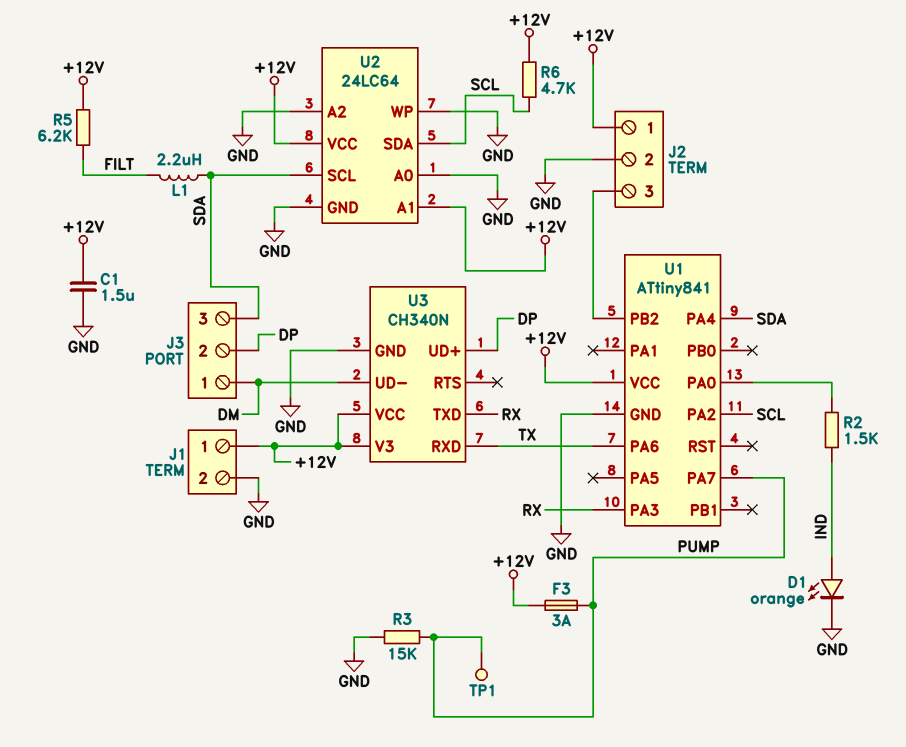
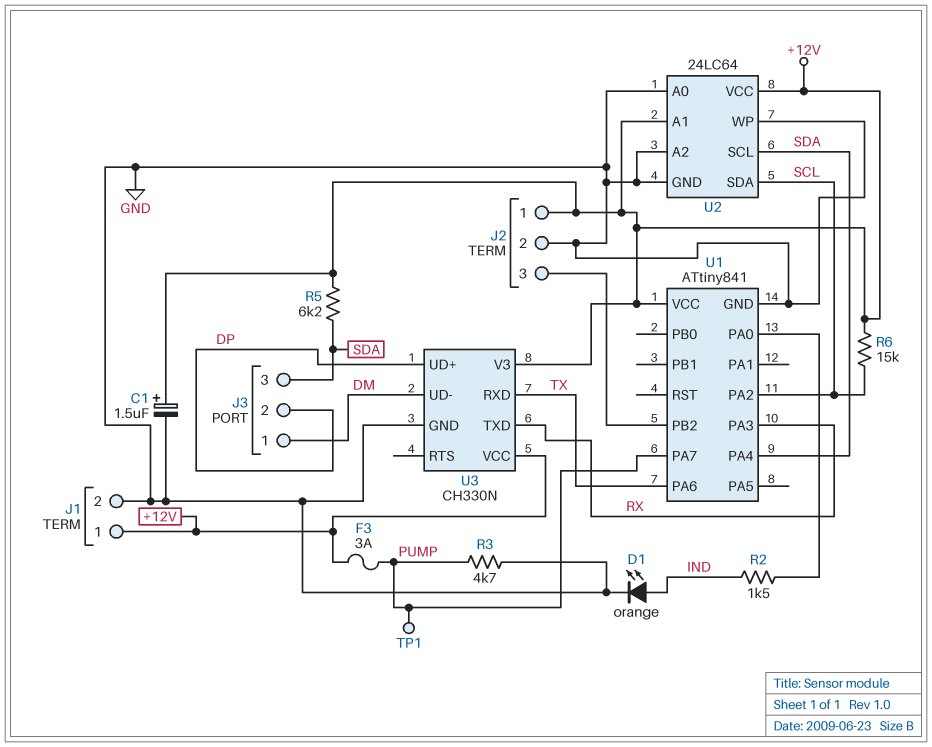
C1: 1.5uF (+12V, GND) -> 1.5uF (plus +12V, minus GND)
L1: 2.2uH (FILT, SDA) -> none
R3: 15k (GND, PUMP) -> 4.7k (GND, PUMP)
R5: 6.2k (+12V, FILT) -> 6.2k (+12V, SDA)
R6: 4.7k (+12V, SCL) -> 15k (+12V, SCL)
U3: CH340N -> CH330N

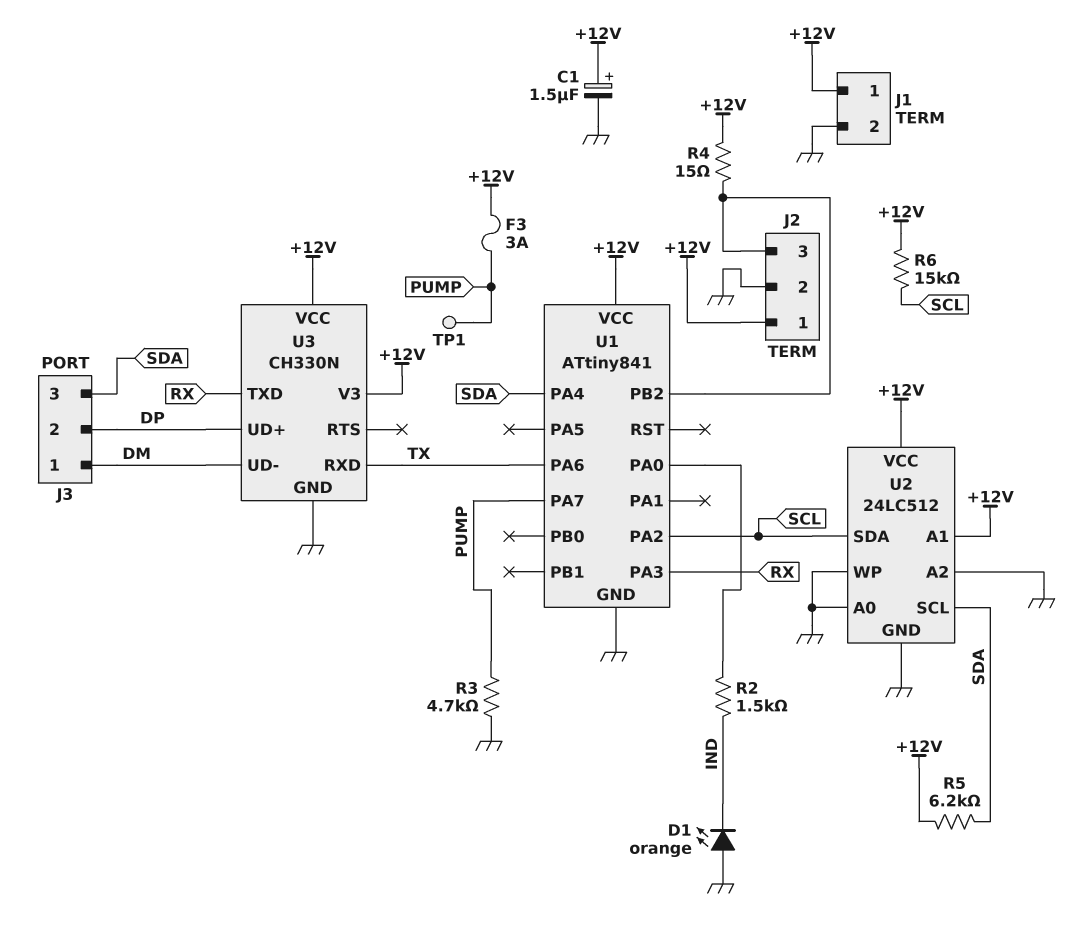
D1: LED orange (A IND, K GND) -> LED orange (A GND, K IND)
R4: none -> 15 (+12V, J2/3)
U2: 24LC64 -> 24LC512

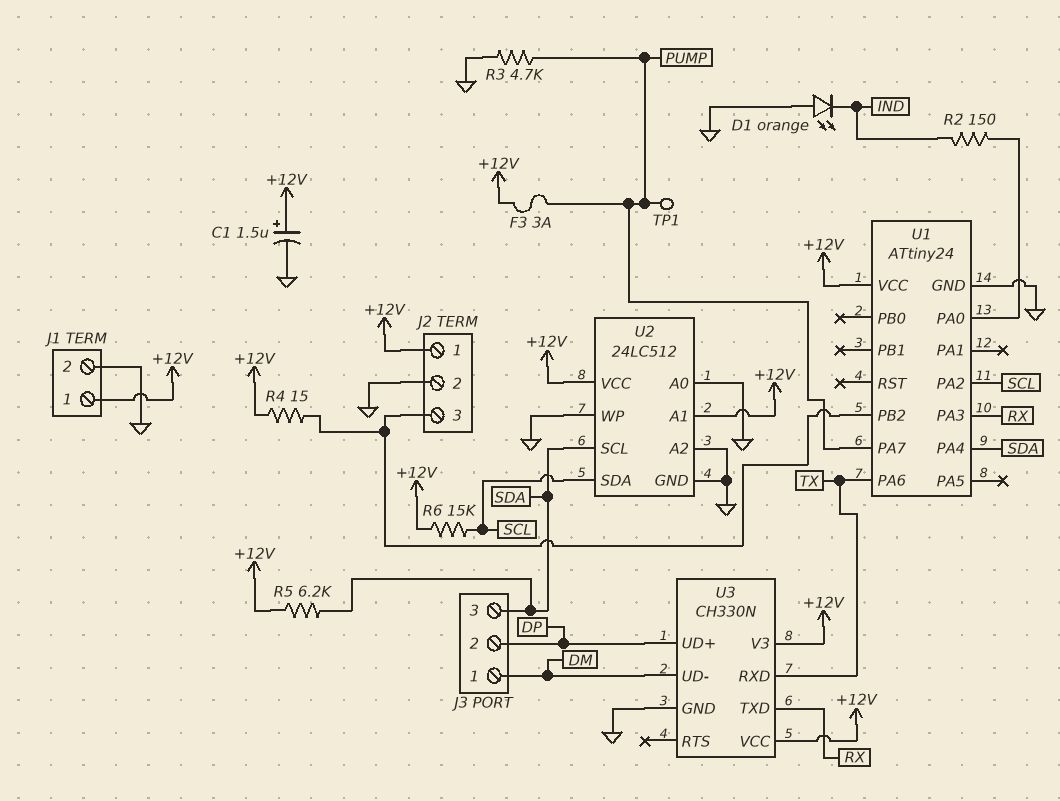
R2: 1.5k (IND, U1/PA0) -> 150 (IND, U1/PA0)
U1: ATtiny841 -> ATtiny24

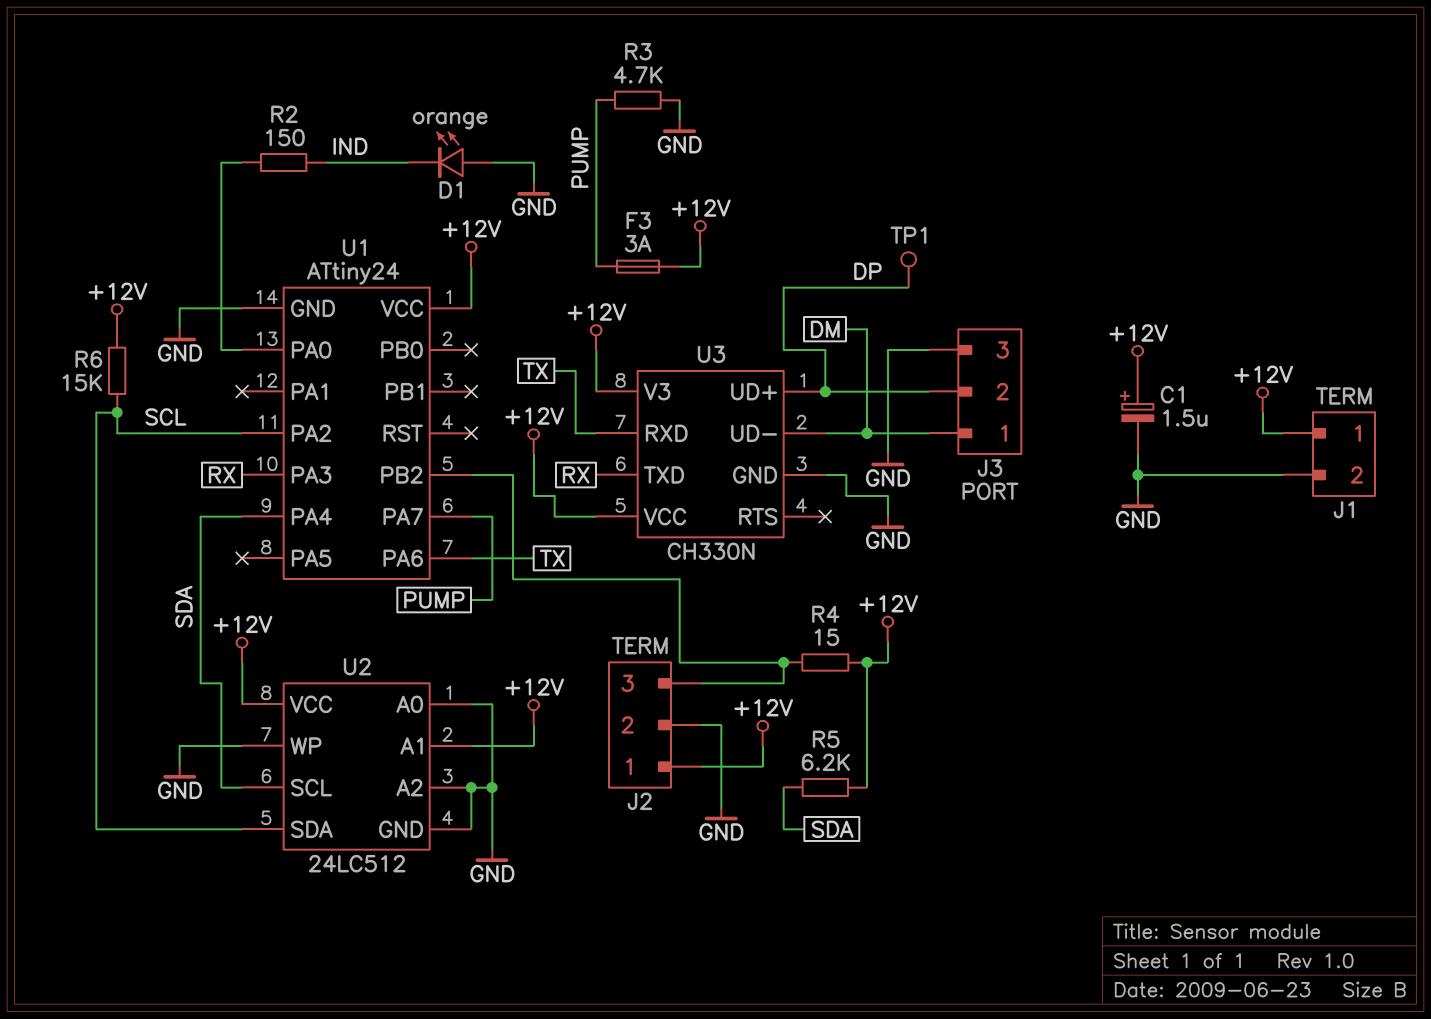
J3 pin 3: SDA -> GND
TP1: test point (PUMP) -> test point (DP)

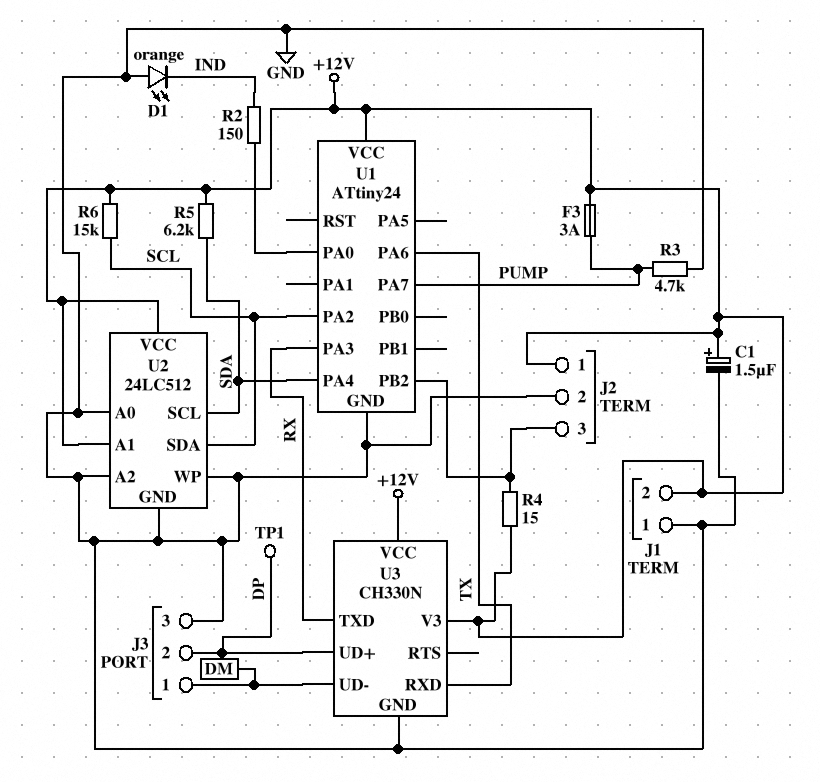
J1 pin 1: +12V -> GND
J1 pin 2: GND -> +12V

